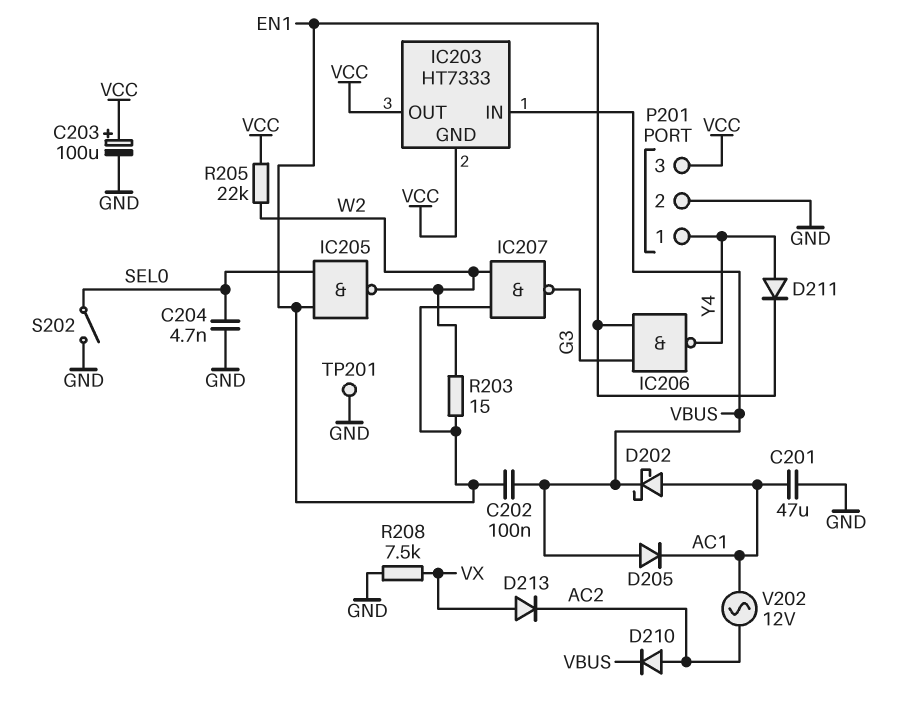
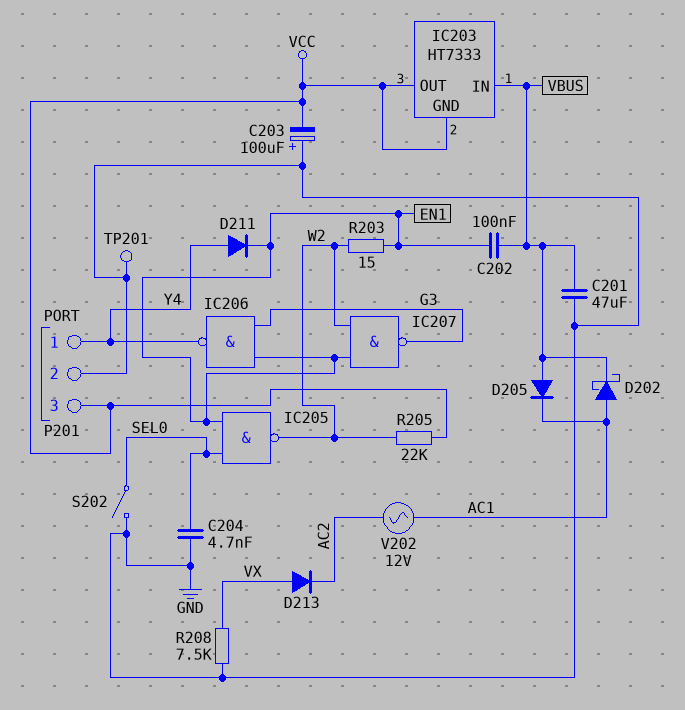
C201: 47uF (AC1, GND) -> 47uF (GND, VBUS)
C203: 100uF (plus VCC, minus GND) -> 100uF (plus GND, minus VCC)
D210: diode (A AC2, K VBUS) -> none

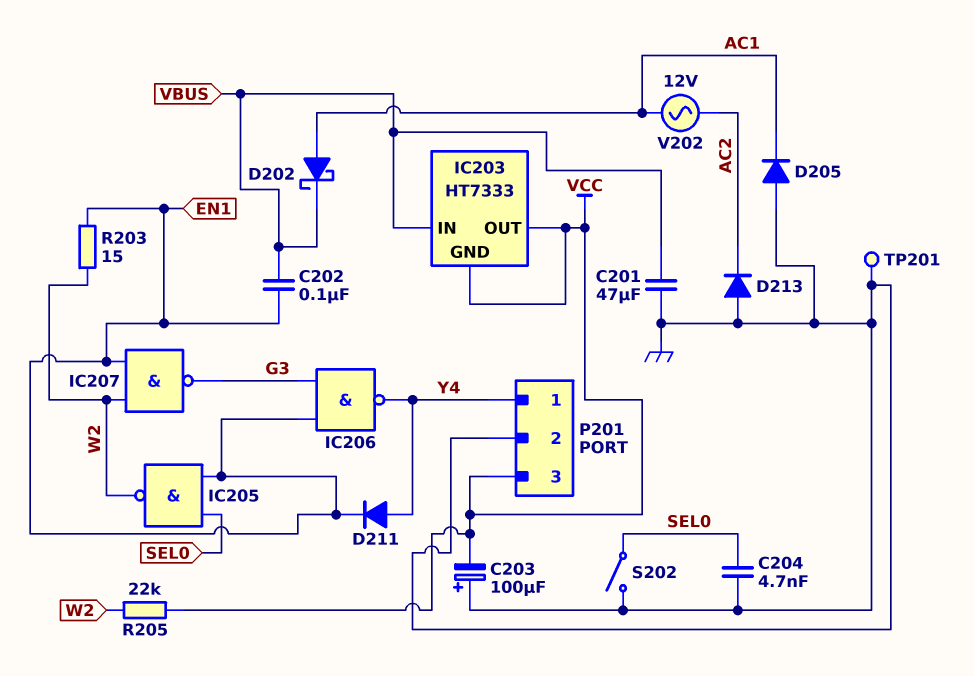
D205: diode (A VBUS, K AC1) -> diode (A GND, K AC1)
D213: diode (A VX, K AC2) -> diode (A GND, K AC2)
R208: 7.5k (GND, VX) -> none

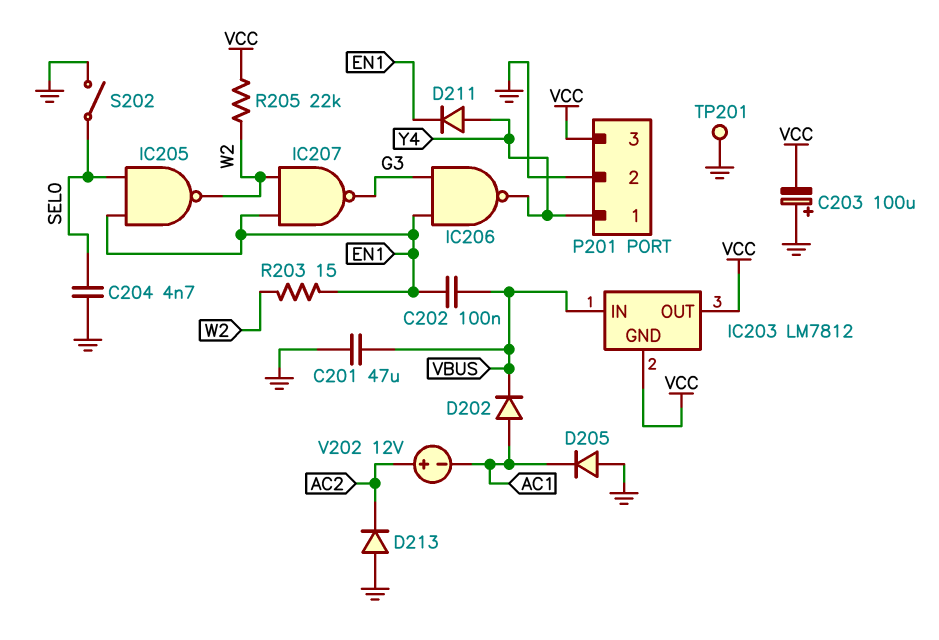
D202: schottky (A AC1, K VBUS) -> diode (A AC1, K VBUS)
IC203: HT7333 -> LM7812
V202: AC 12V (AC1, AC2) -> 12V (plus AC2, minus AC1)

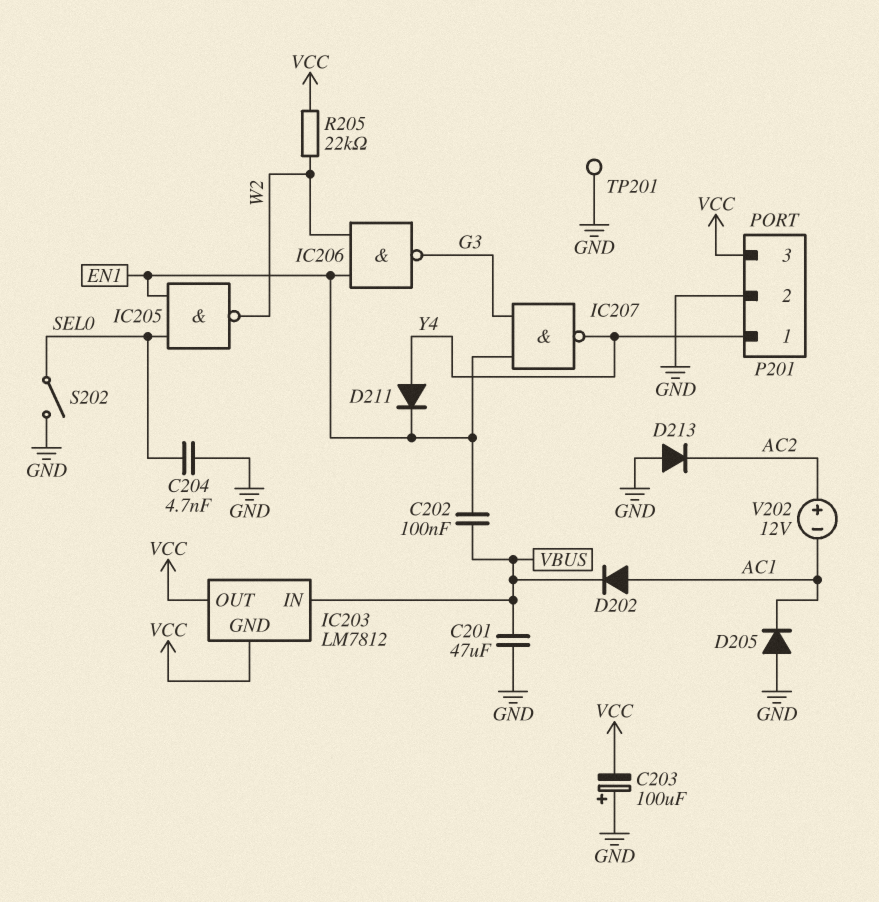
IC206: NAND (in EN1, in G3, out Y4) -> NAND (in EN1, in W2, out G3)
IC207: NAND (in EN1, in W2, out G3) -> NAND (in EN1, in G3, out Y4)
R203: 15 (EN1, W2) -> none

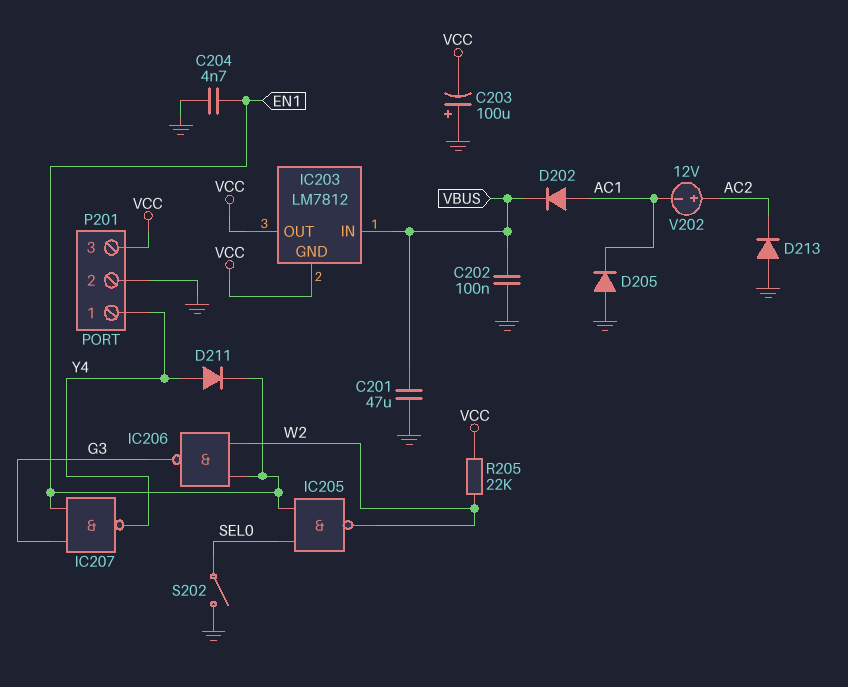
C202: 100nF (EN1, VBUS) -> 100nF (GND, VBUS)
C204: 4.7nF (GND, SEL0) -> 4.7nF (EN1, GND)
TP201: test point (GND) -> none

